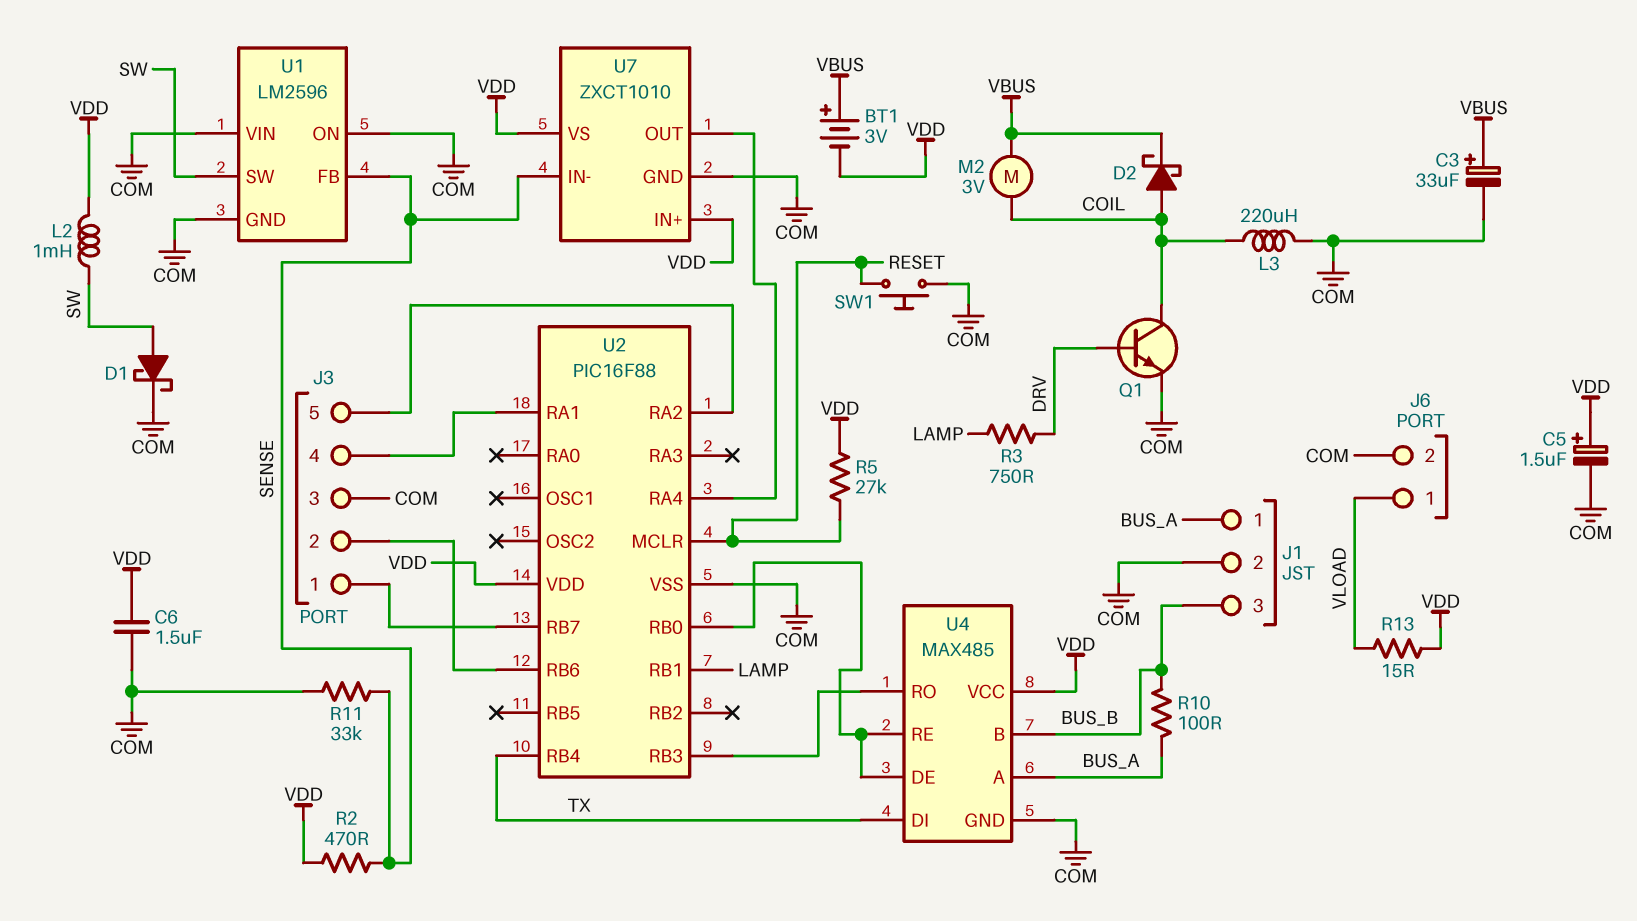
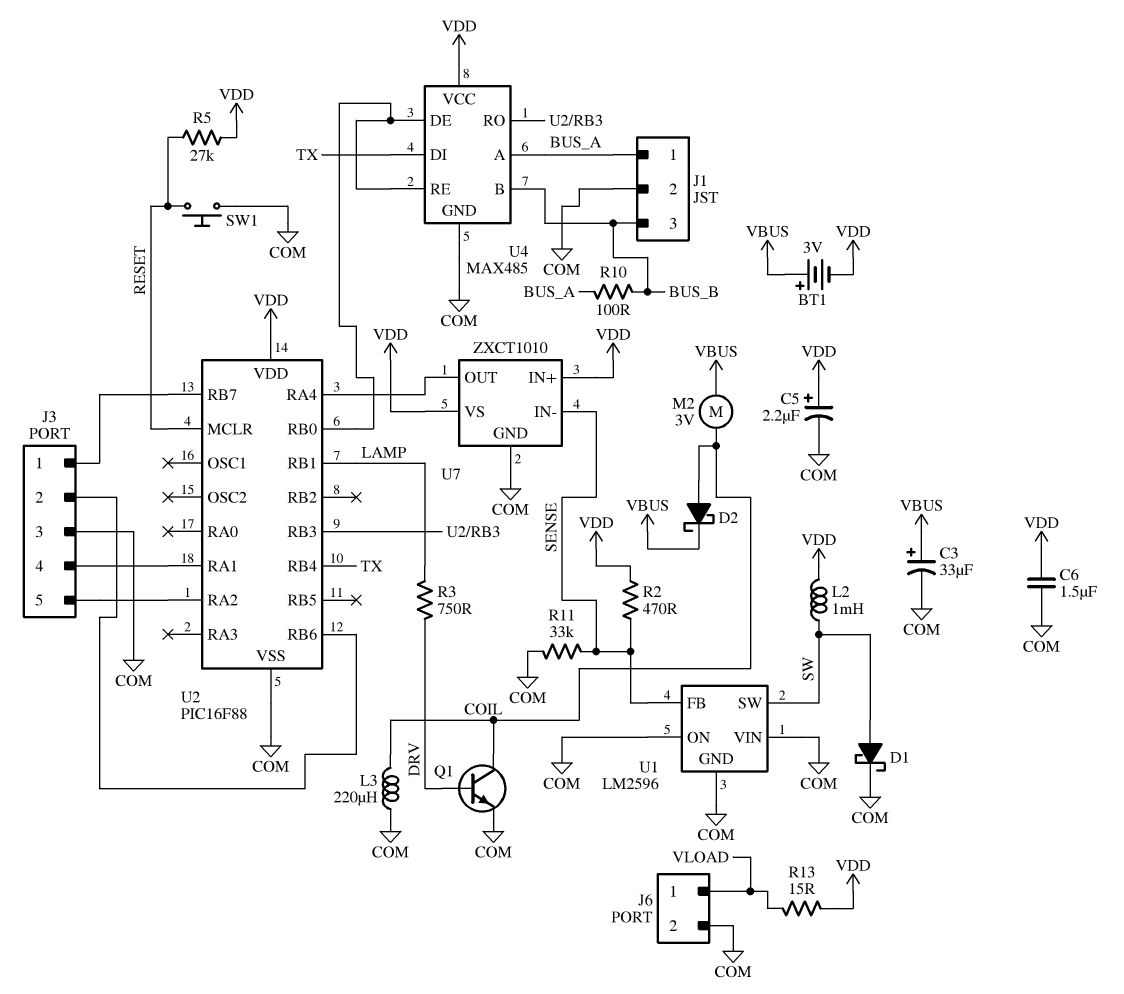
C5: 1.5uF (plus VDD, minus COM) -> 2.2uF (plus VDD, minus COM)

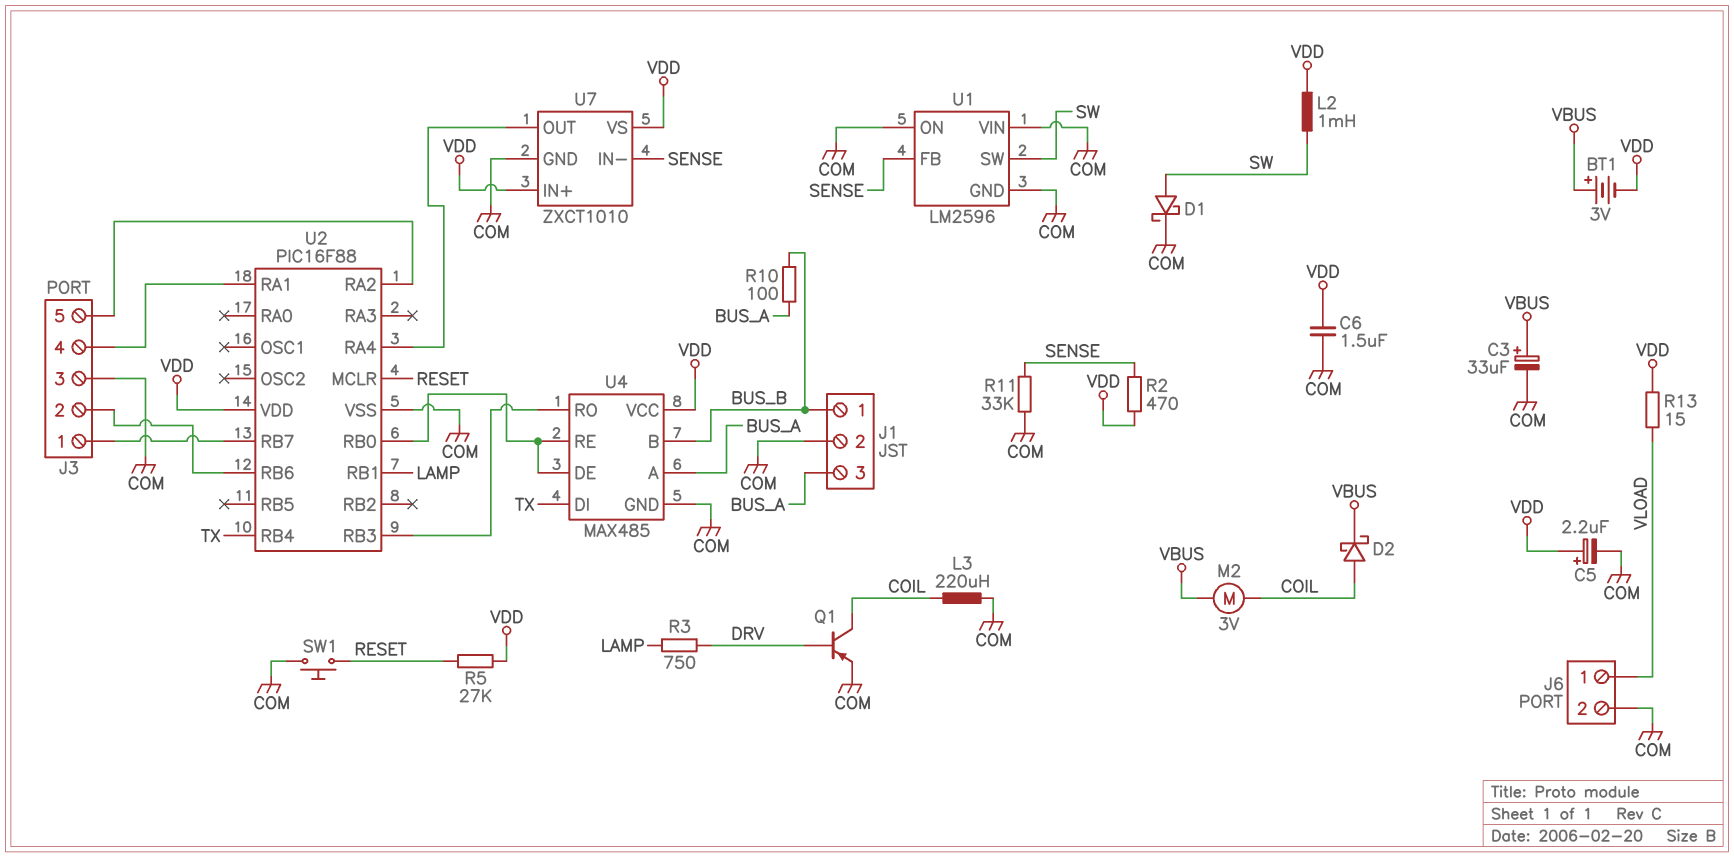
J1 pin 1: BUS_A -> BUS_B
J1 pin 3: BUS_B -> BUS_A
Q1: NPN (B DRV, C COIL, E COM) -> PNP (B DRV, C COIL, E COM)

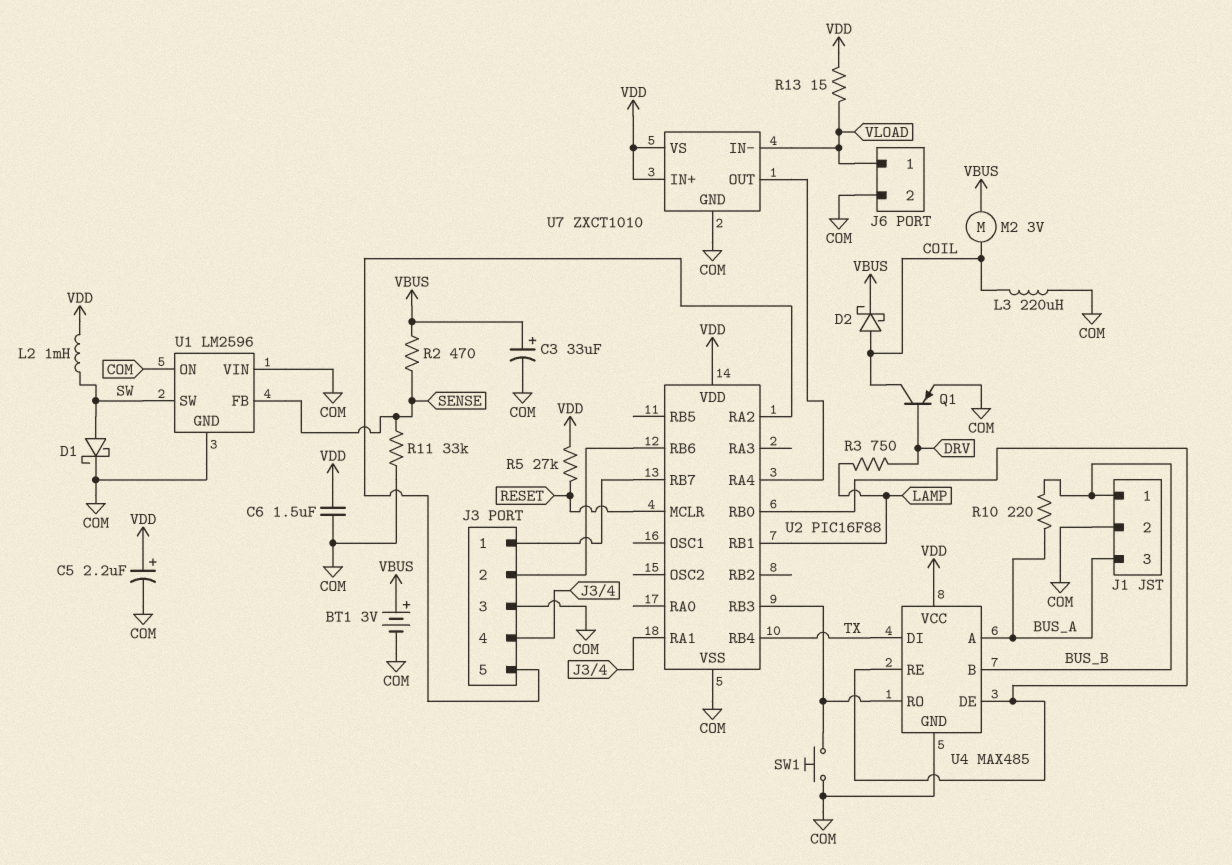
BT1: 3V (plus VBUS, minus VDD) -> 3V (plus VBUS, minus COM)
R2: 470 (SENSE, VDD) -> 470 (SENSE, VBUS)
R10: 100 (BUS_A, BUS_B) -> 220 (BUS_A, BUS_B)
SW1: button (COM, RESET) -> button (COM, U2/RB3)
U7 pin IN-: SENSE -> VLOAD

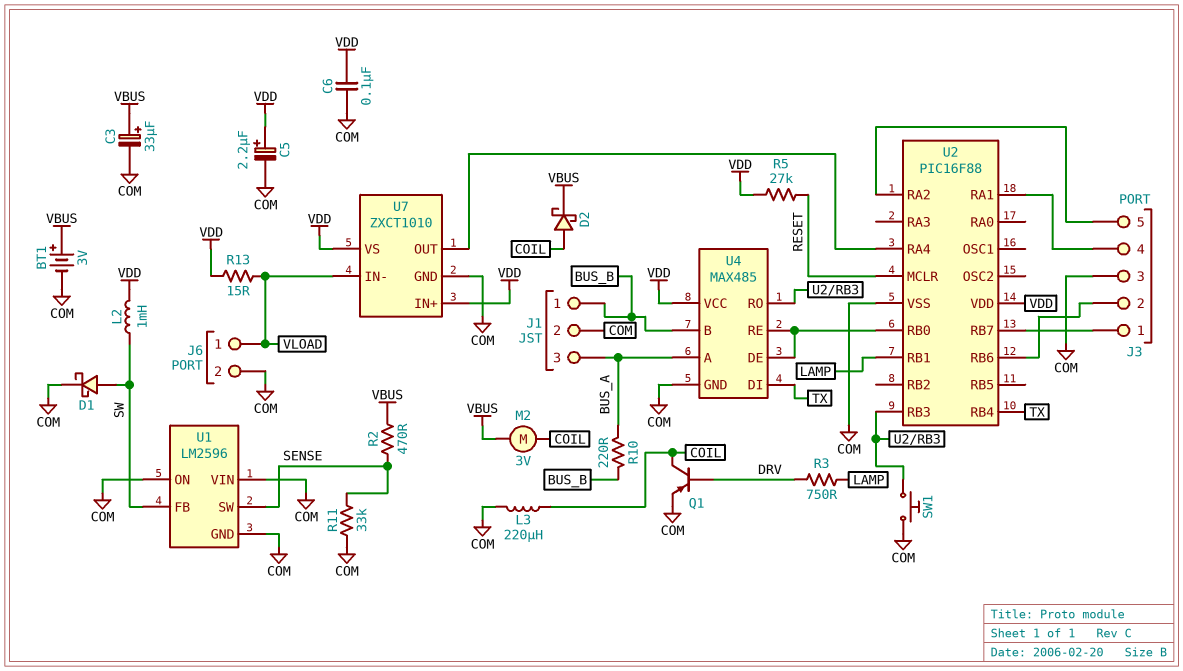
C6: 1.5uF (COM, VDD) -> 100nF (COM, VDD)
U1 pin FB: SENSE -> SW
U1 pin SW: SW -> SENSE

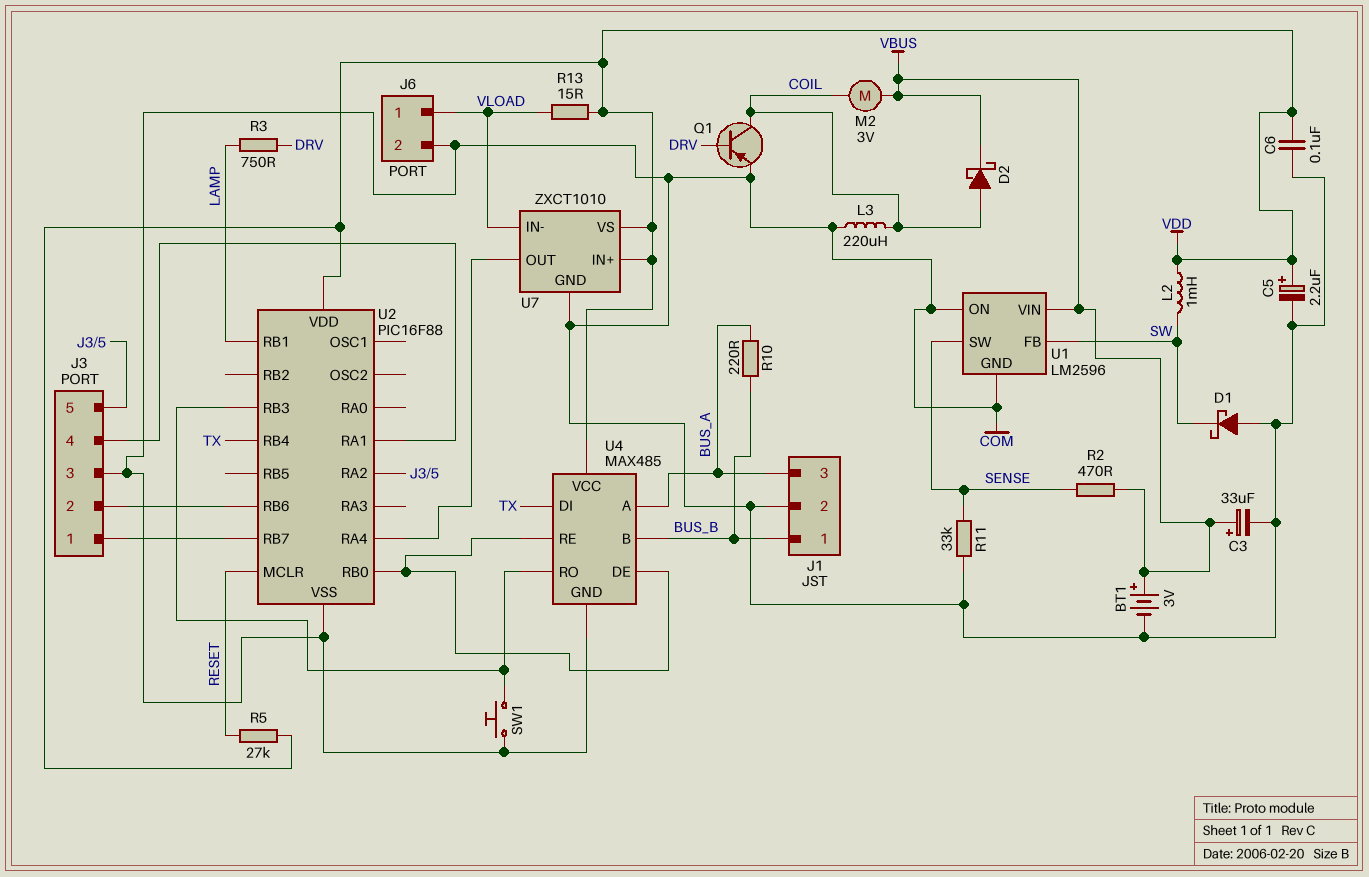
D1: schottky (A SW, K COM) -> schottky (A COM, K SW)
U1 pin VIN: COM -> VBUS

